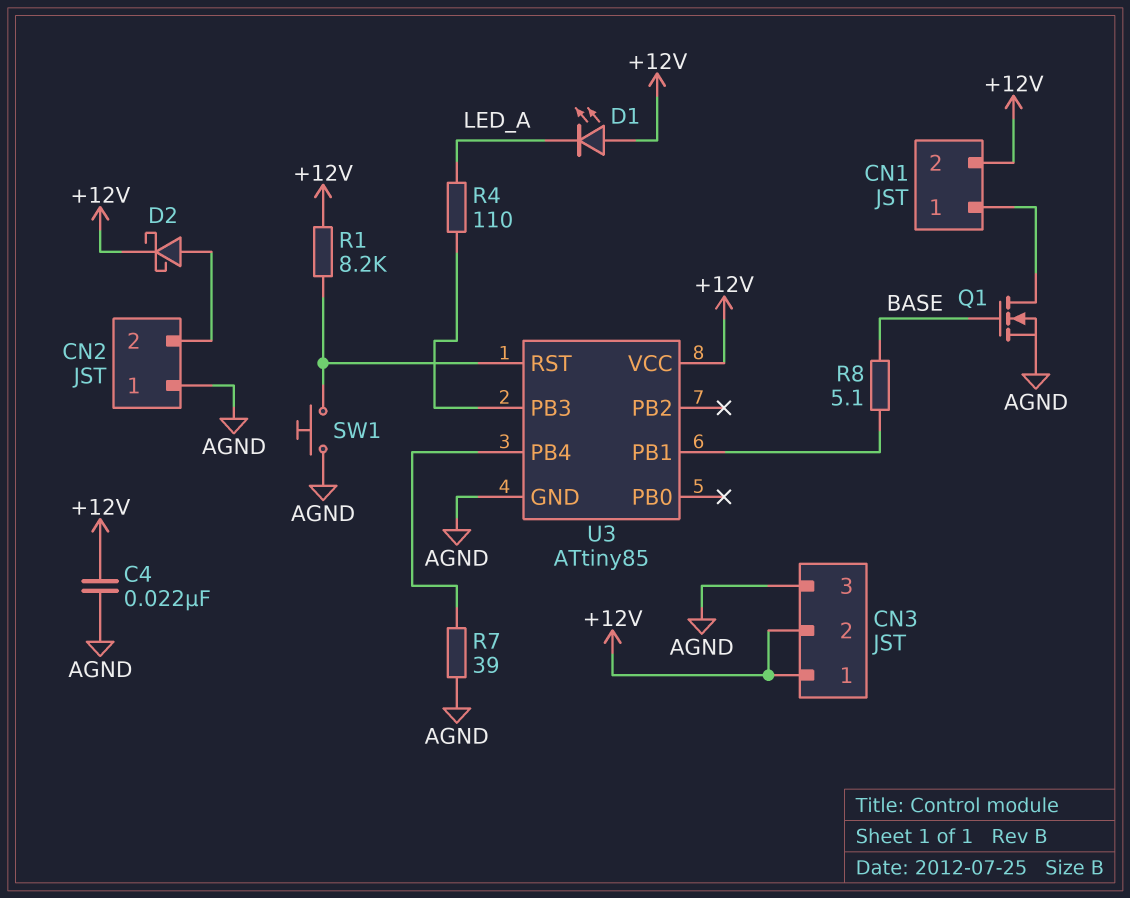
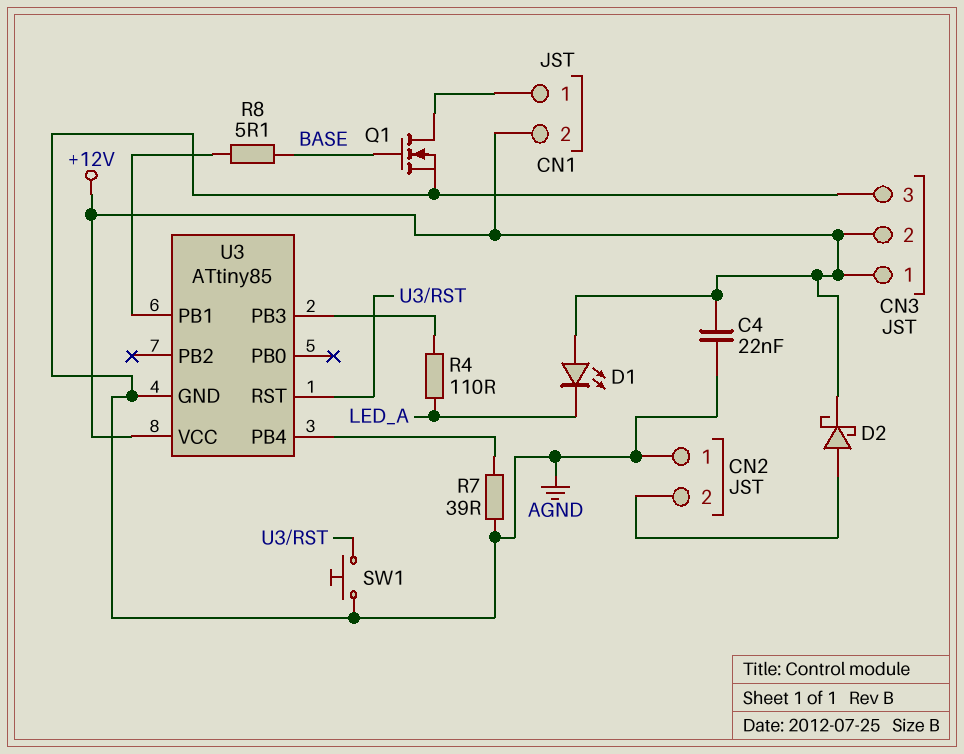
R1: 8.2k (+12V, U3/RST) -> none

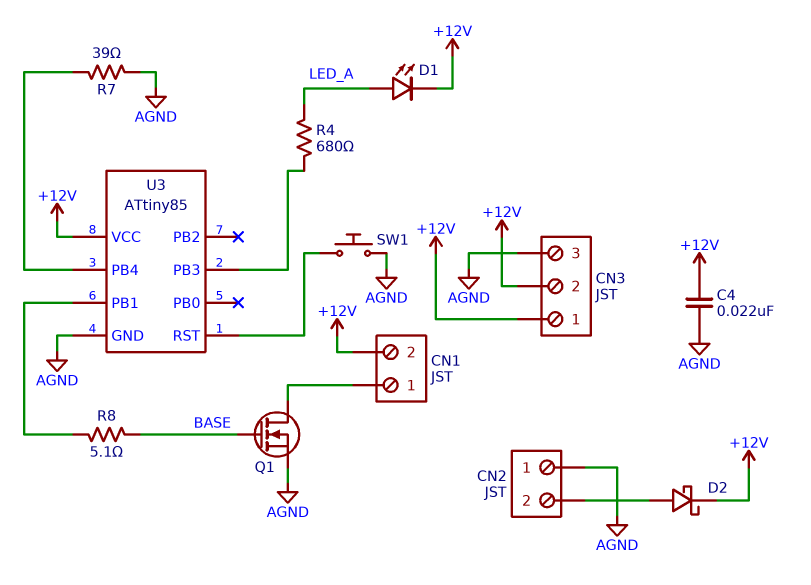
D1: LED (A +12V, K LED_A) -> LED (A LED_A, K +12V)
R4: 110 (LED_A, U3/PB3) -> 680 (LED_A, U3/PB3)

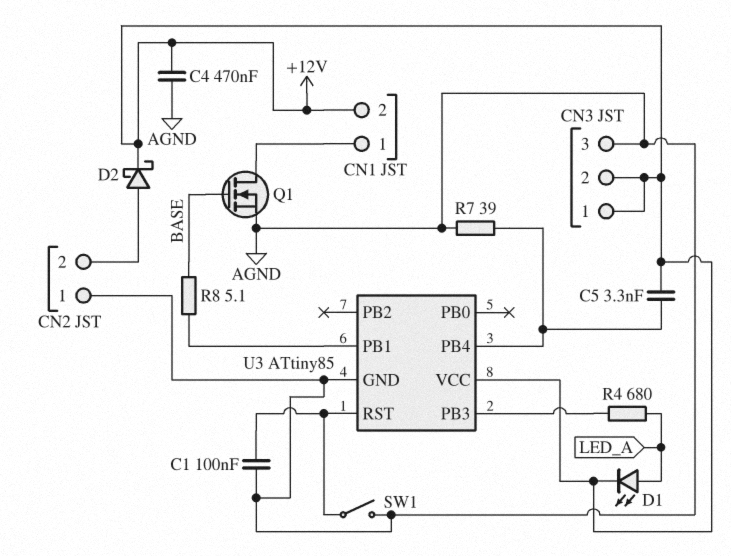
C1: none -> 100nF (AGND, U3/RST)
C4: 22nF (+12V, AGND) -> 470nF (+12V, AGND)
C5: none -> 3.3nF (+12V, U3/PB4)
SW1: button (AGND, U3/RST) -> switch (AGND, U3/RST)

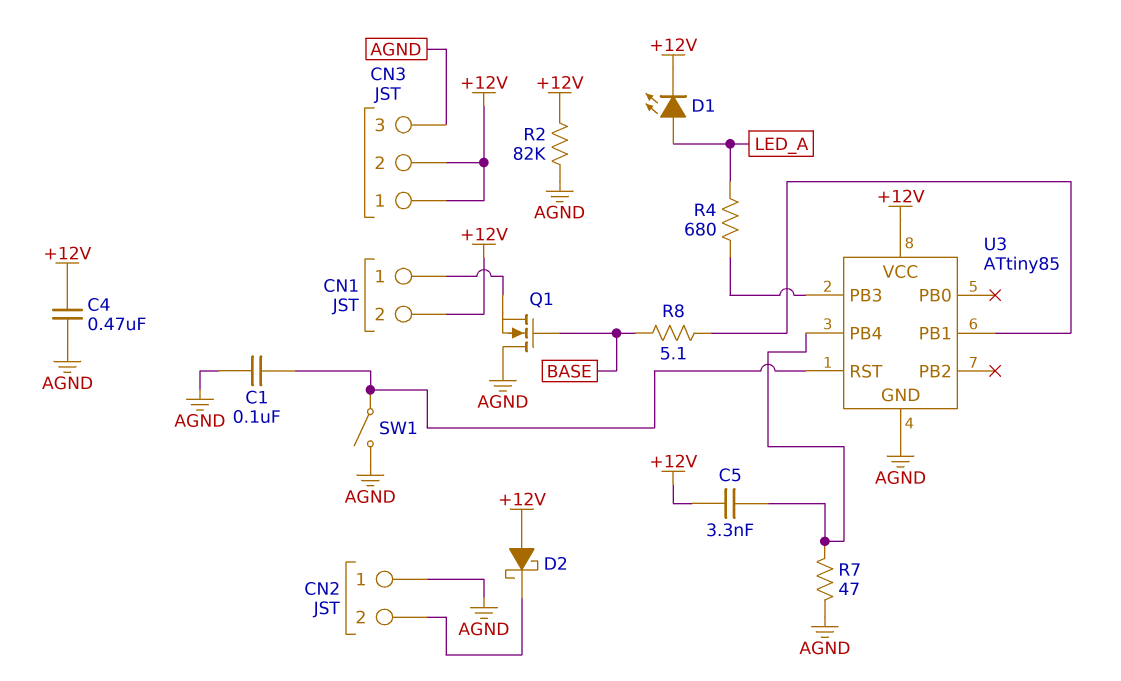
D2: schottky (A CN2/2, K +12V) -> schottky (A +12V, K CN2/2)
Q1: NMOS (G BASE, D CN1/1, S AGND) -> NMOS (G BASE, D AGND, S CN1/1)
R2: none -> 82k (+12V, AGND)
R7: 39 (AGND, U3/PB4) -> 47 (AGND, U3/PB4)

